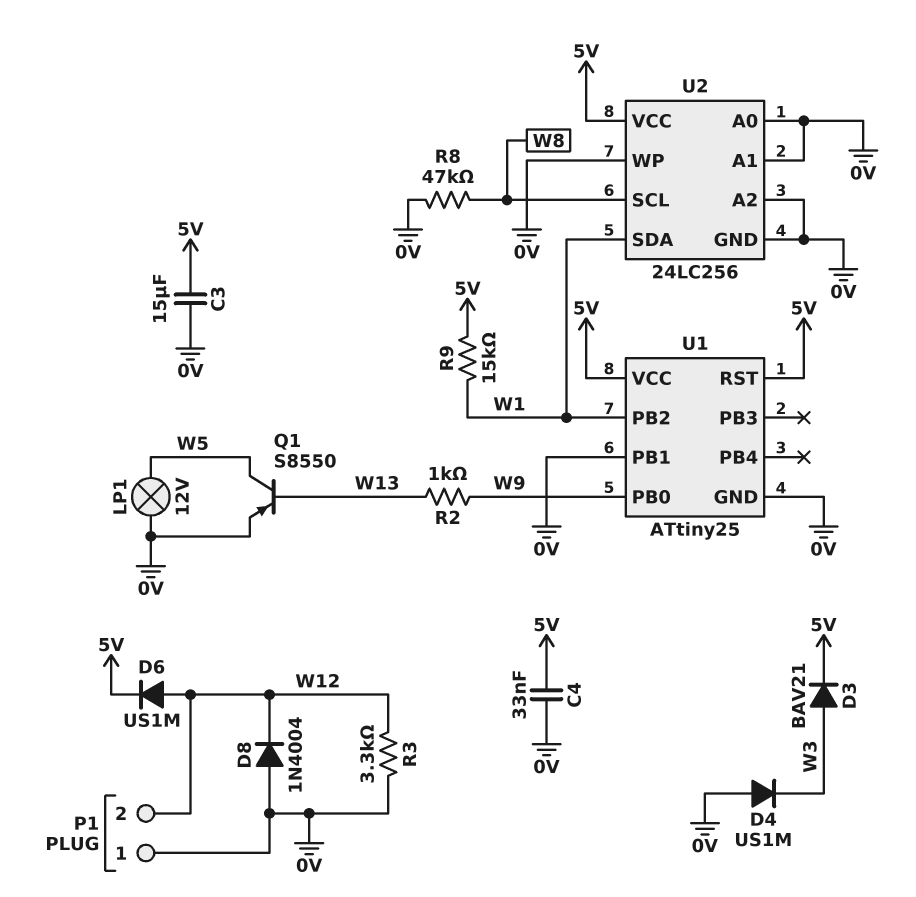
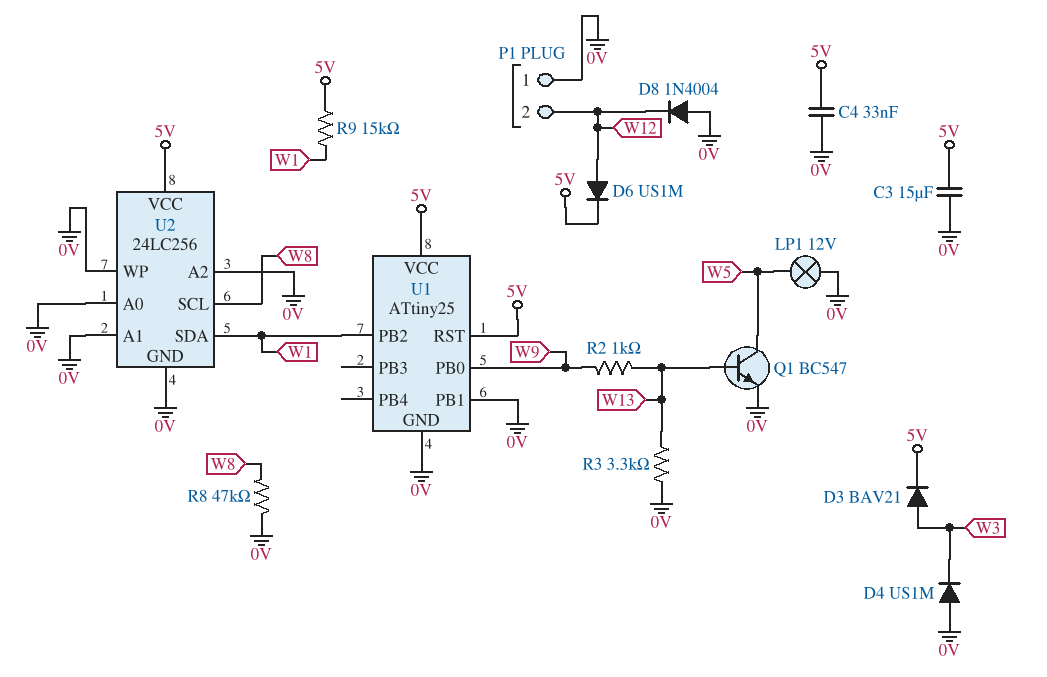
Q1: PNP S8550 (B W13, C W5, E 0V) -> NPN BC547 (B W13, C W5, E 0V)
R3: 3.3k (0V, W12) -> 3.3k (0V, W13)

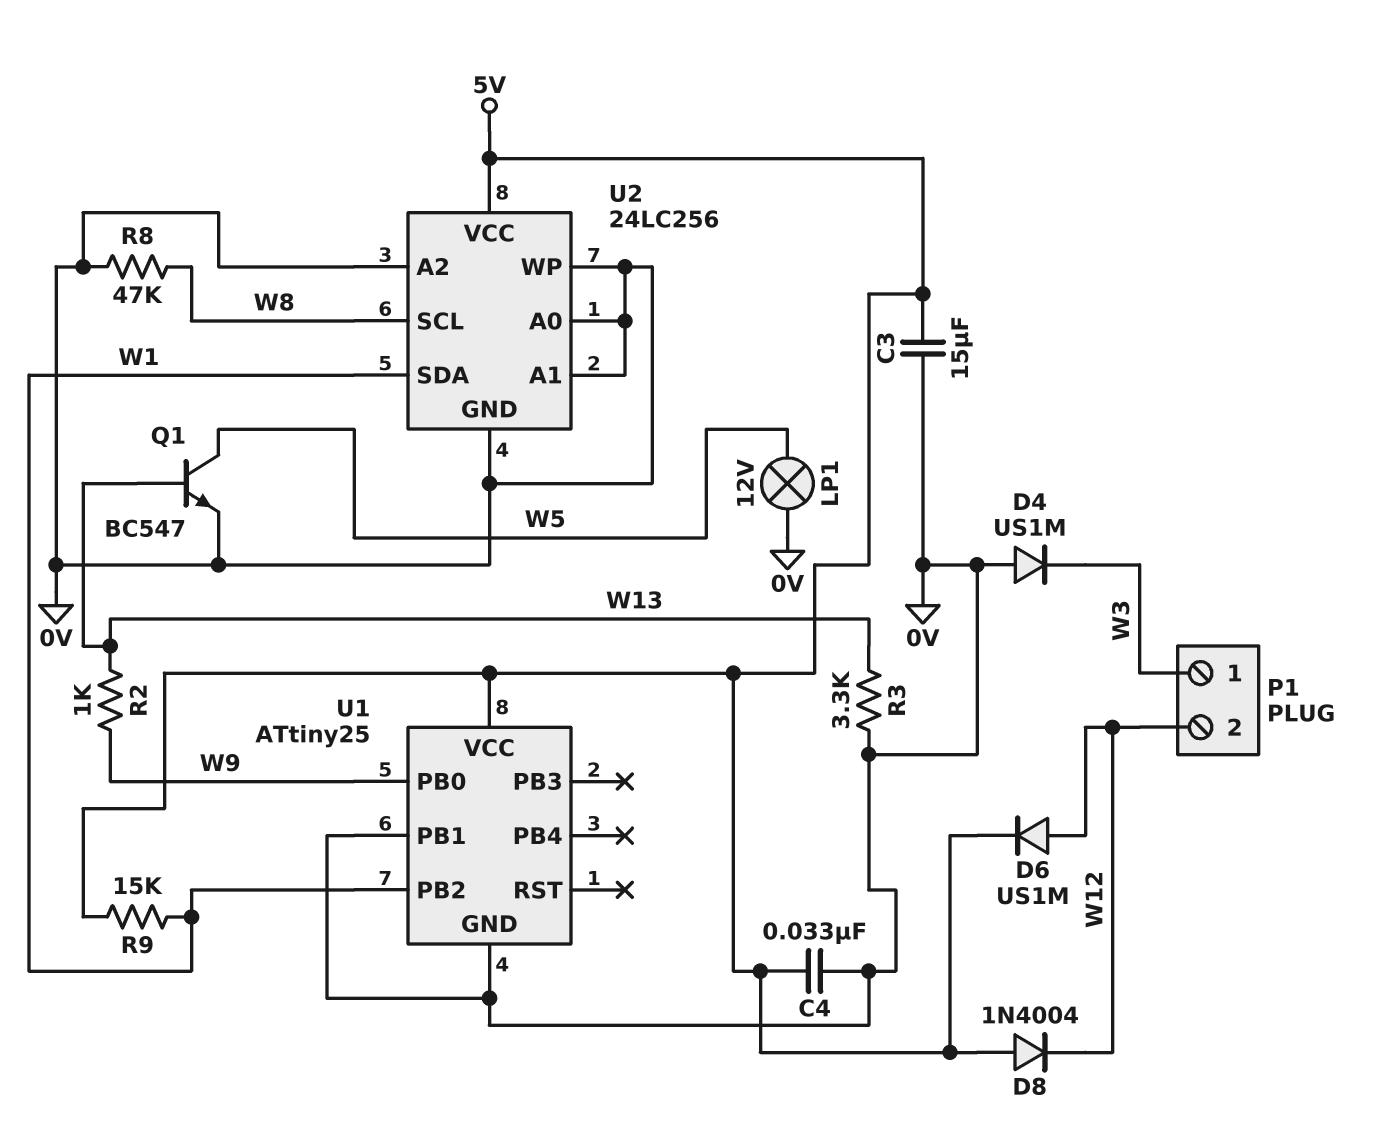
D3: diode BAV21 (A W3, K 5V) -> none
D8: diode 1N4004 (A 0V, K W12) -> diode 1N4004 (A 5V, K W12)
P1 pin 1: 0V -> W3
U1 pin RST: 5V -> none

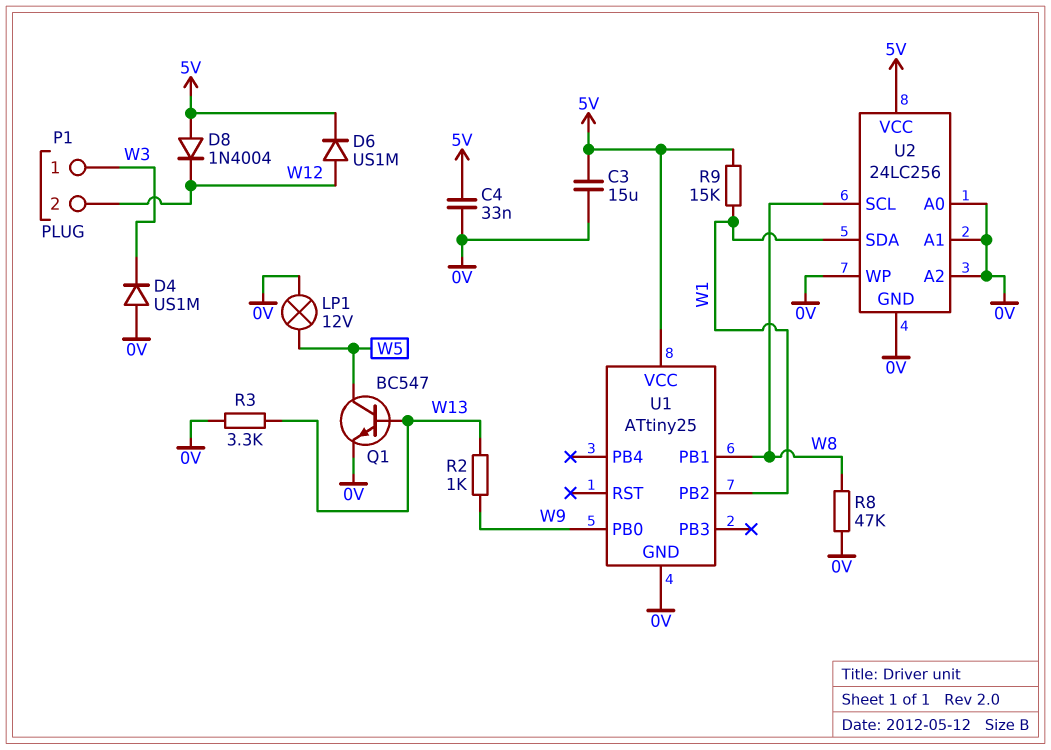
U1 pin PB1: 0V -> W8

